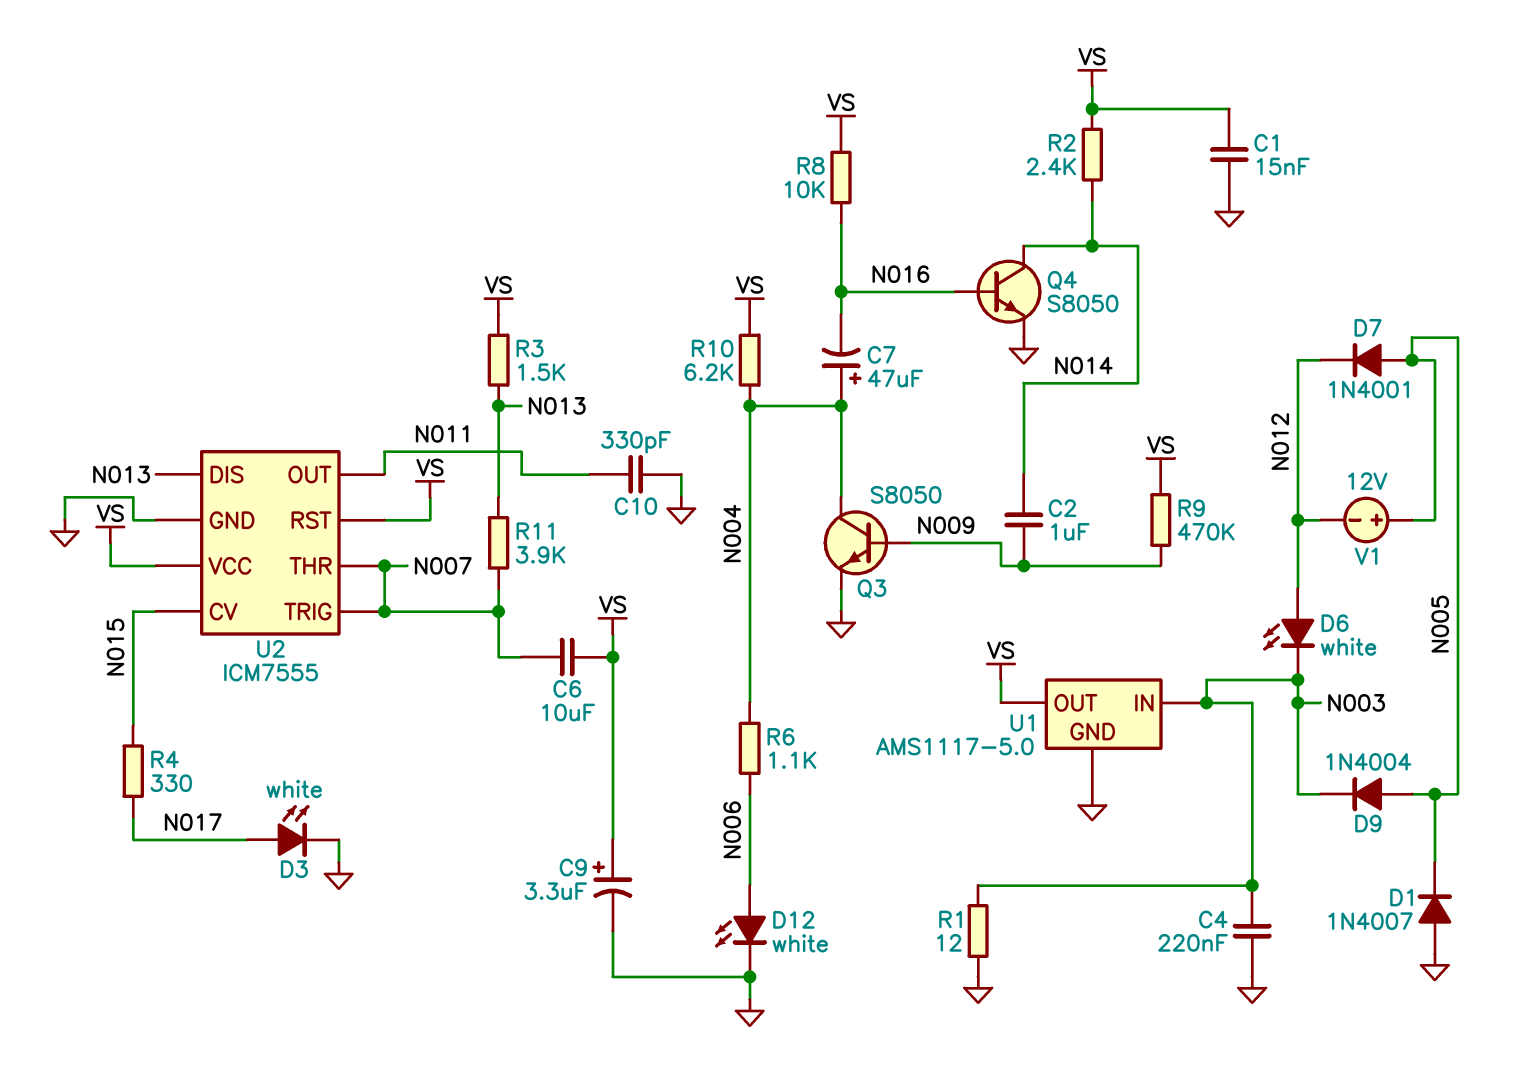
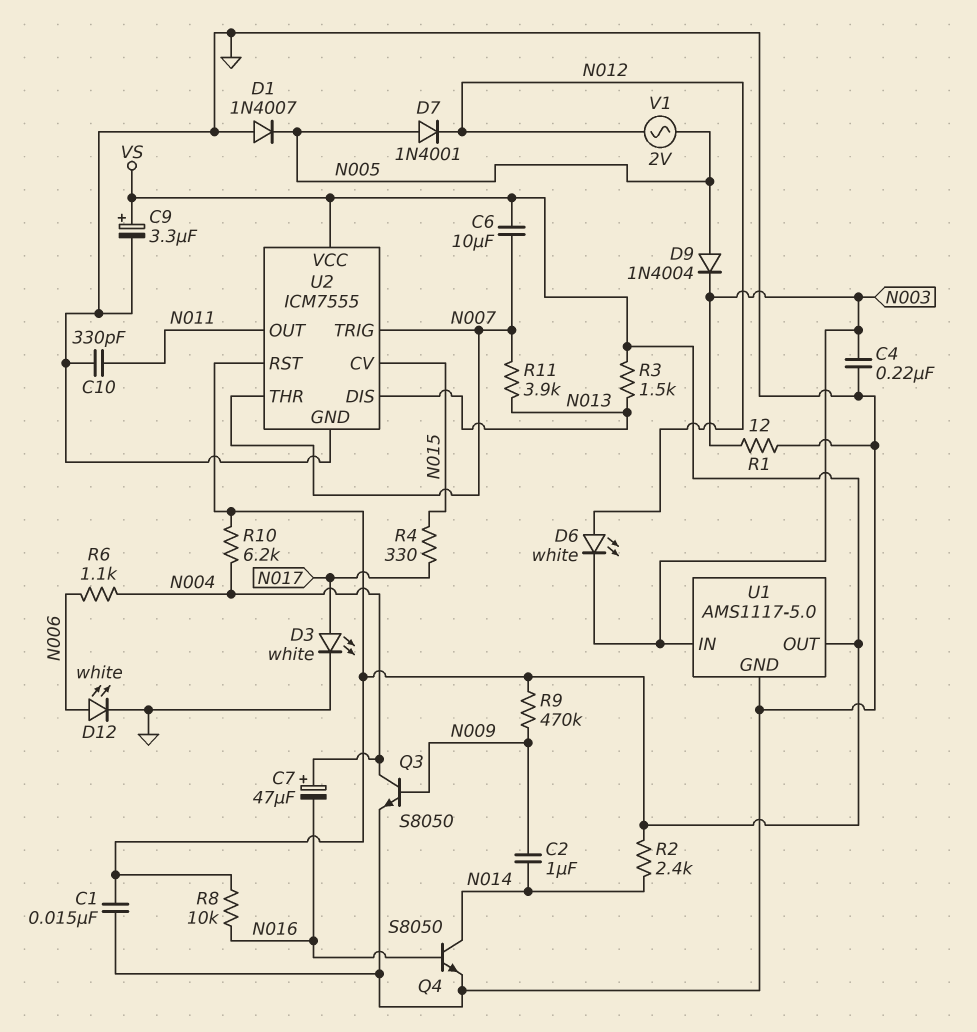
V1: 12V (plus N005, minus N012) -> AC 2V (N005, N012)

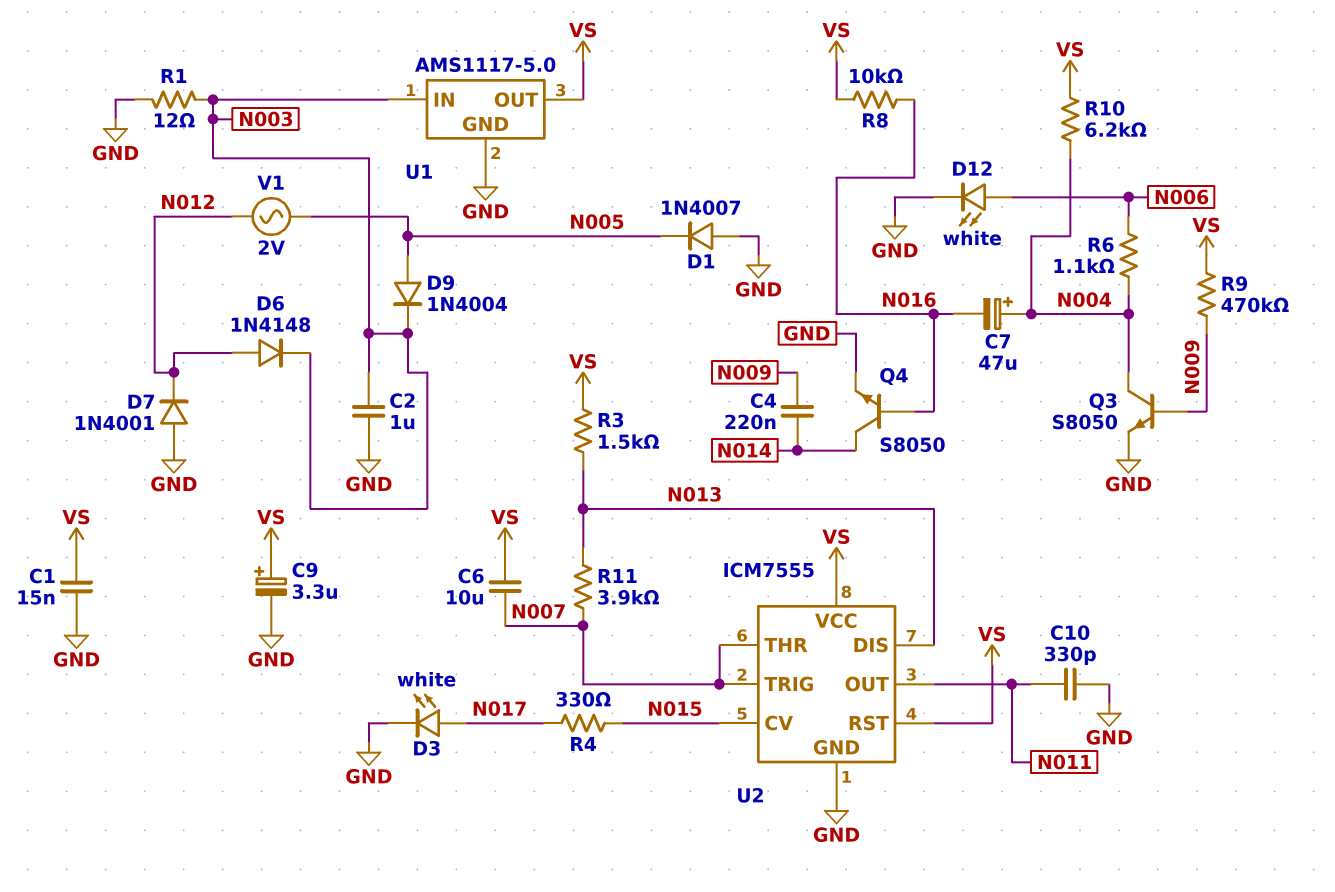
C2: 1uF (N009, N014) -> 1uF (GND, N003)
C4: 220nF (GND, N003) -> 220nF (N009, N014)
D6: LED white (A N012, K N003) -> diode 1N4148 (A N012, K N003)
D7: diode 1N4001 (A N005, K N012) -> diode 1N4001 (A GND, K N012)
R2: 2.4k (N014, VS) -> none

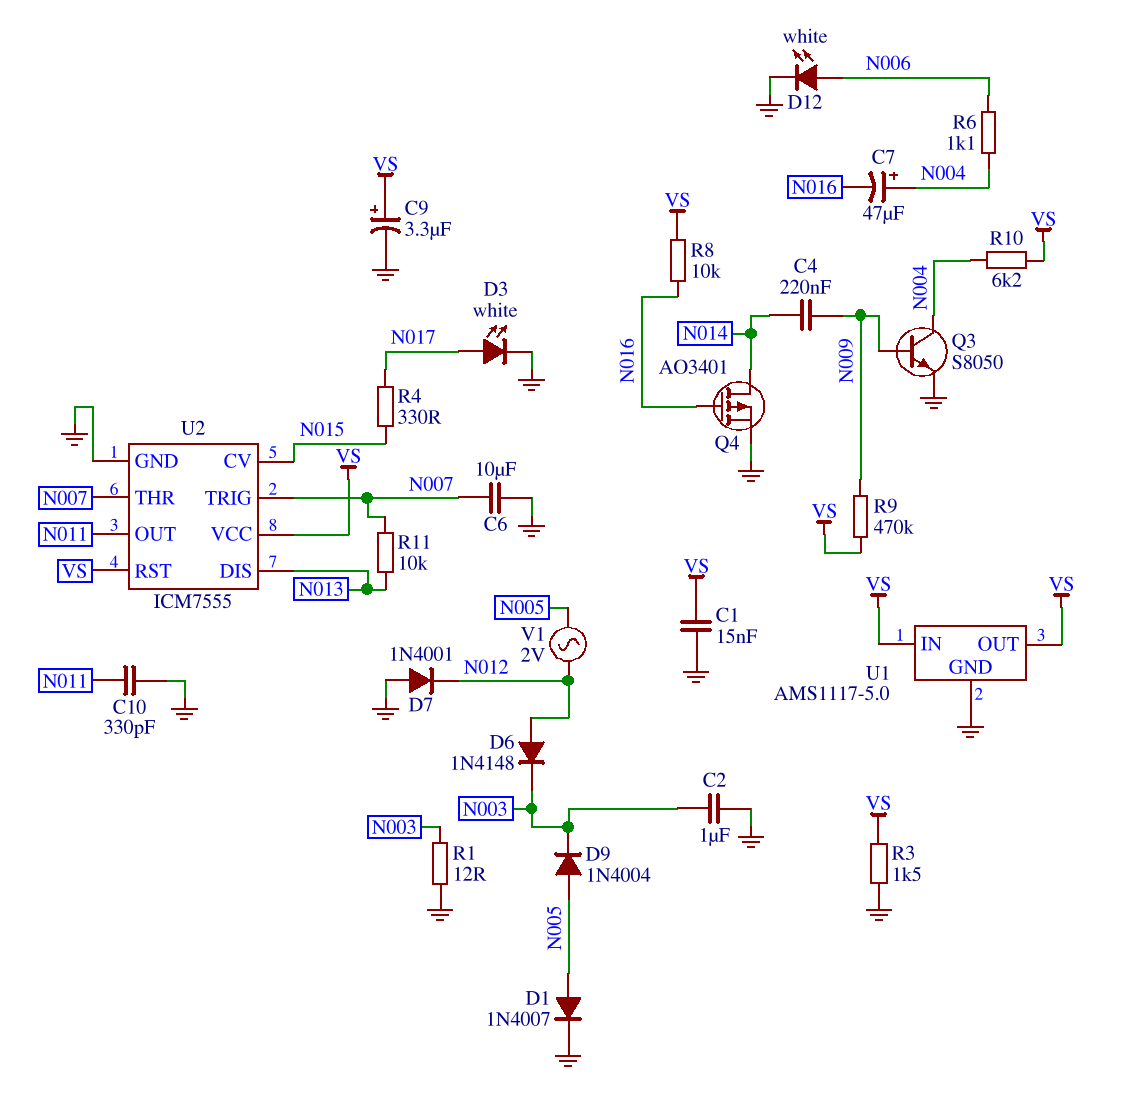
C6: 10uF (N007, VS) -> 10uF (GND, N007)
D1: diode 1N4007 (A GND, K N005) -> diode 1N4007 (A N005, K GND)
Q4: NPN S8050 (B N016, C N014, E GND) -> PMOS AO3401 (G N016, D N014, S GND)
R3: 1.5k (N013, VS) -> 1.5k (GND, VS)
R11: 3.9k (N007, N013) -> 10k (N007, N013)
U1 pin IN: N003 -> VS

